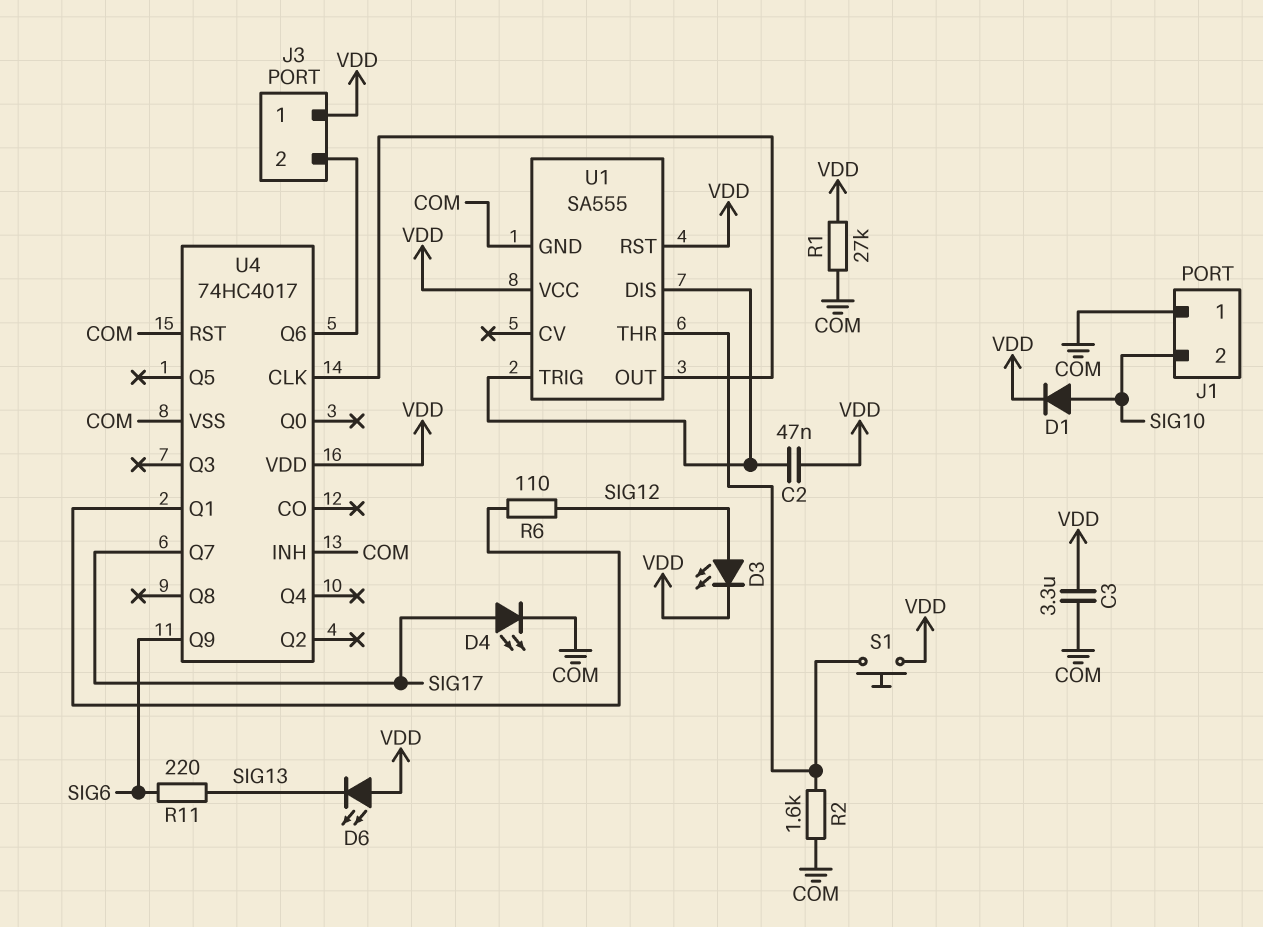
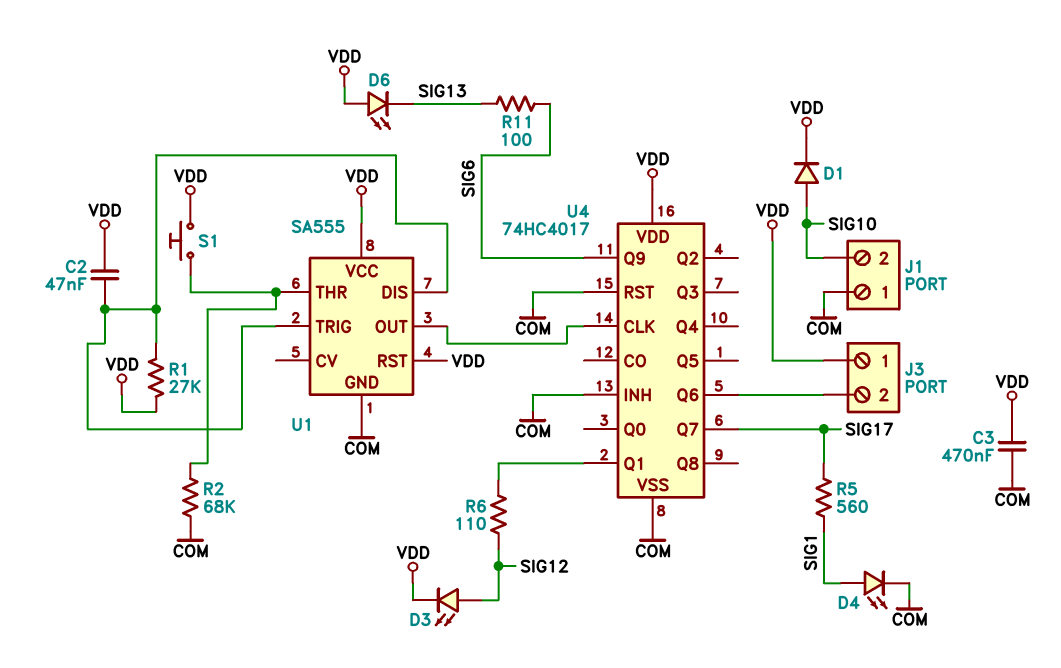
C3: 3.3uF (COM, VDD) -> 470nF (COM, VDD)
D4: LED (A SIG17, K COM) -> LED (A SIG1, K COM)
R1: 27k (COM, VDD) -> 27k (U1/DIS, VDD)
R2: 1.6k (COM, U1/THR) -> 68k (COM, U1/THR)
R5: none -> 560 (SIG1, SIG17)
R11: 220 (SIG6, SIG13) -> 100 (SIG6, SIG13)

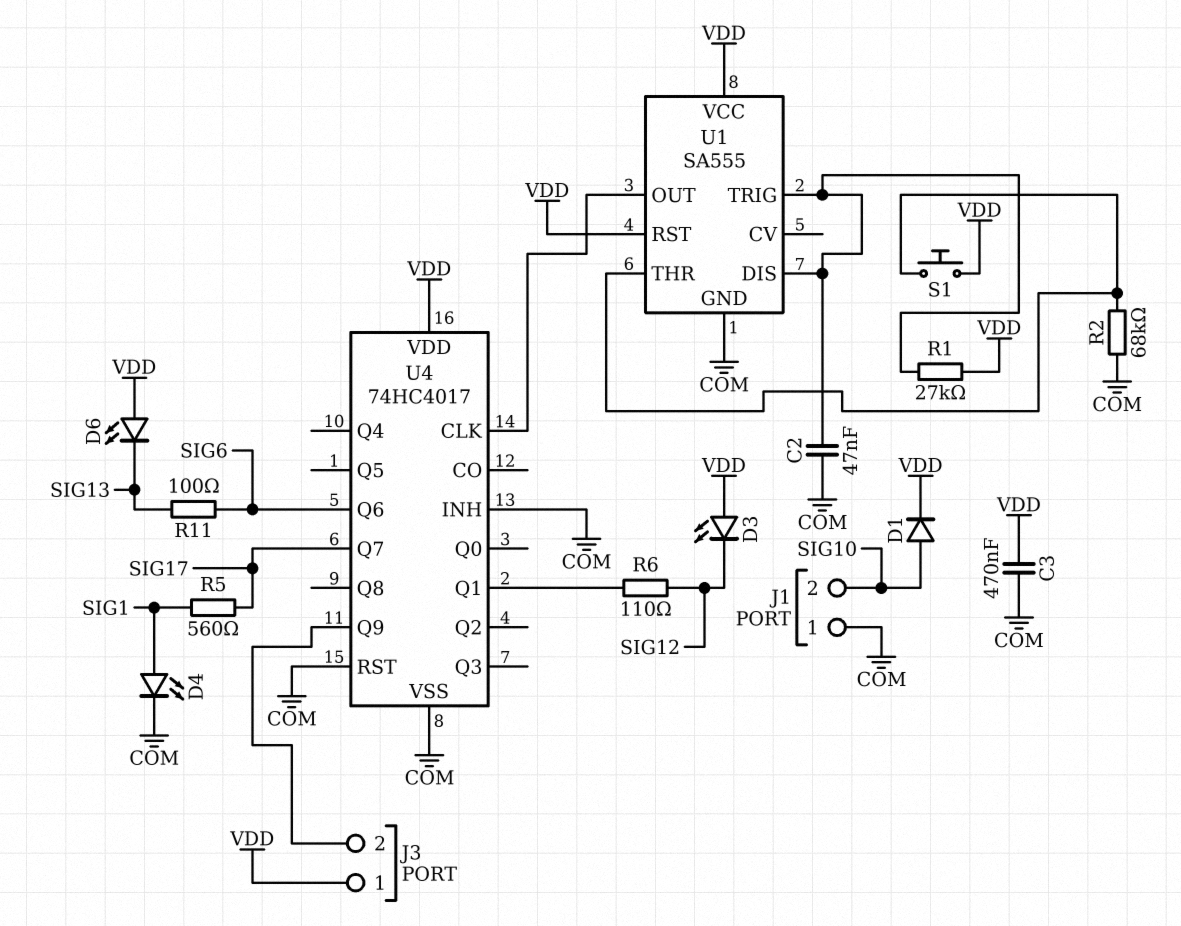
C2: 47nF (U1/DIS, VDD) -> 47nF (COM, U1/DIS)
D3: LED (A SIG12, K VDD) -> LED (A VDD, K SIG12)
U4 pin Q6: J3/2 -> SIG6
U4 pin Q9: SIG6 -> J3/2

